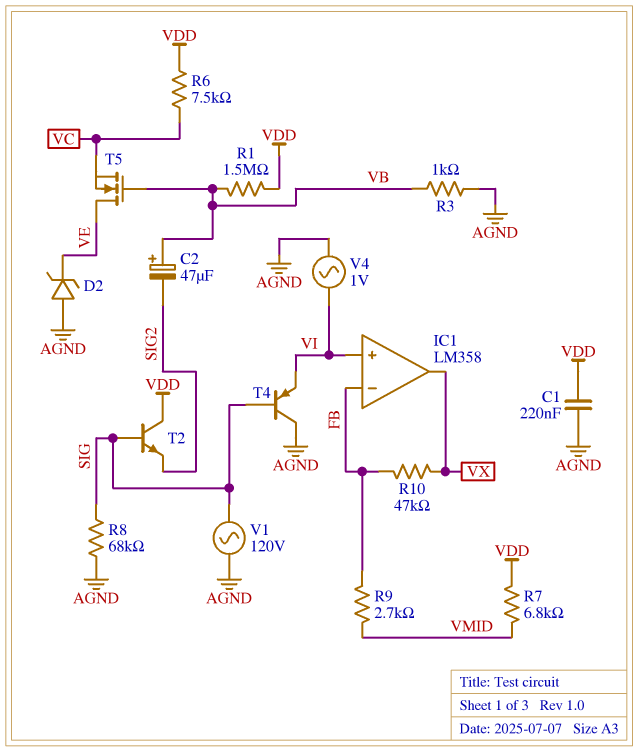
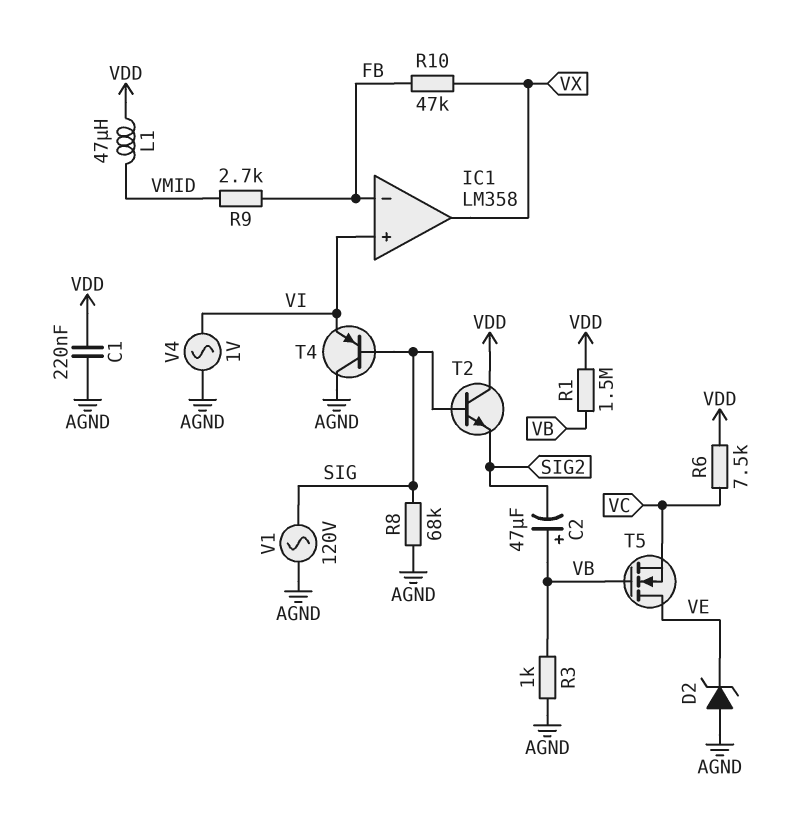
L1: none -> 47uH (VDD, VMID)
R7: 6.8k (VDD, VMID) -> none

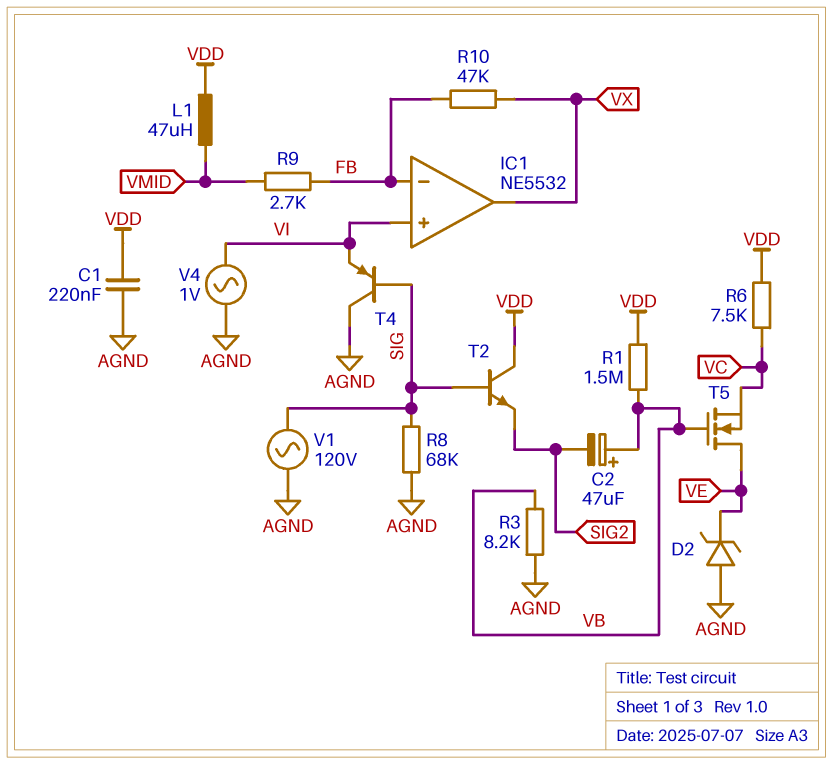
IC1: LM358 -> NE5532
R3: 1k (AGND, VB) -> 8.2k (AGND, VB)

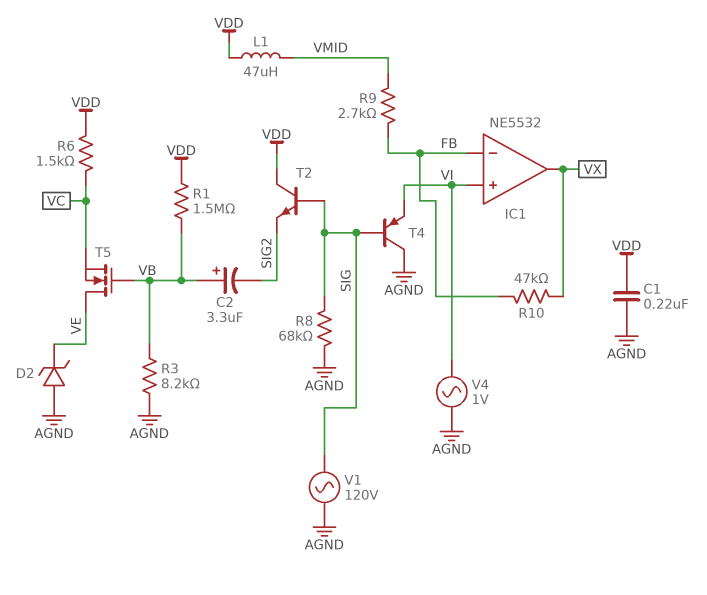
C2: 47uF (plus VB, minus SIG2) -> 3.3uF (plus VB, minus SIG2)
R6: 7.5k (VC, VDD) -> 1.5k (VC, VDD)

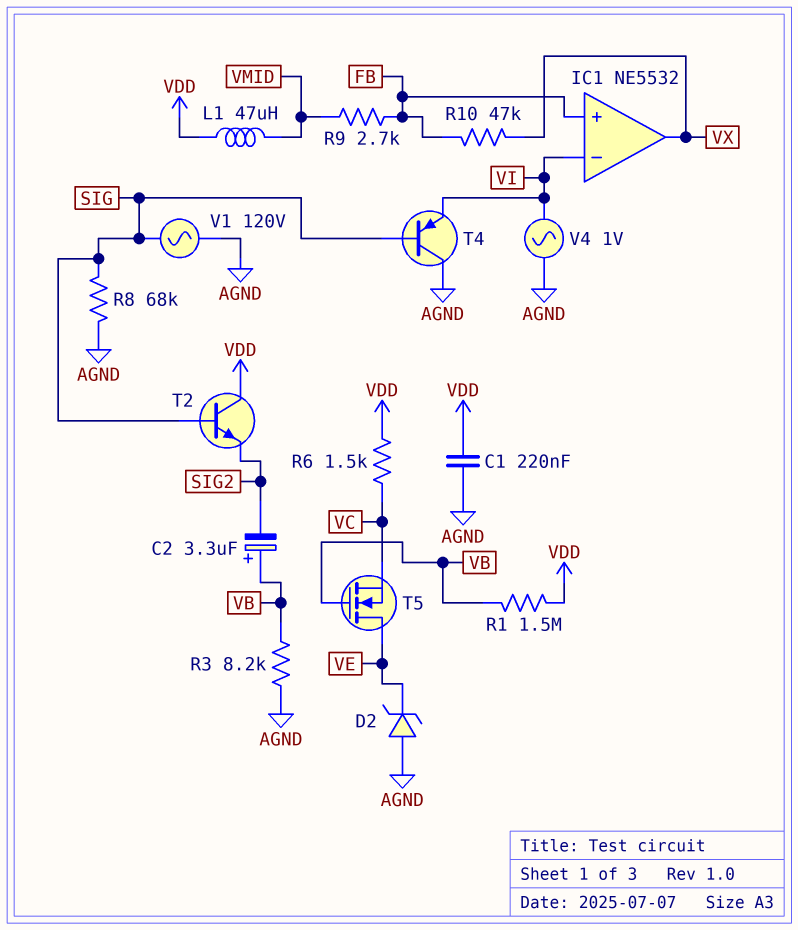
IC1 pin in+: VI -> FB
IC1 pin in-: FB -> VI

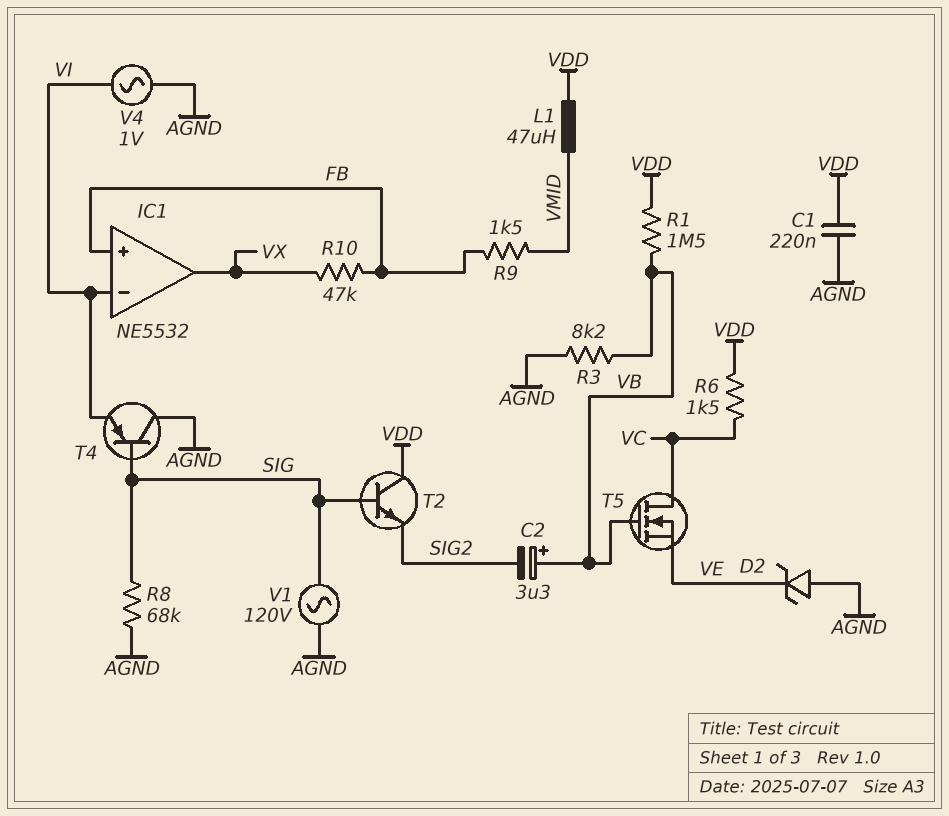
R9: 2.7k (FB, VMID) -> 1.5k (FB, VMID)
T5: NMOS (G VB, D VE, S VC) -> NMOS (G VB, D VC, S VE)

